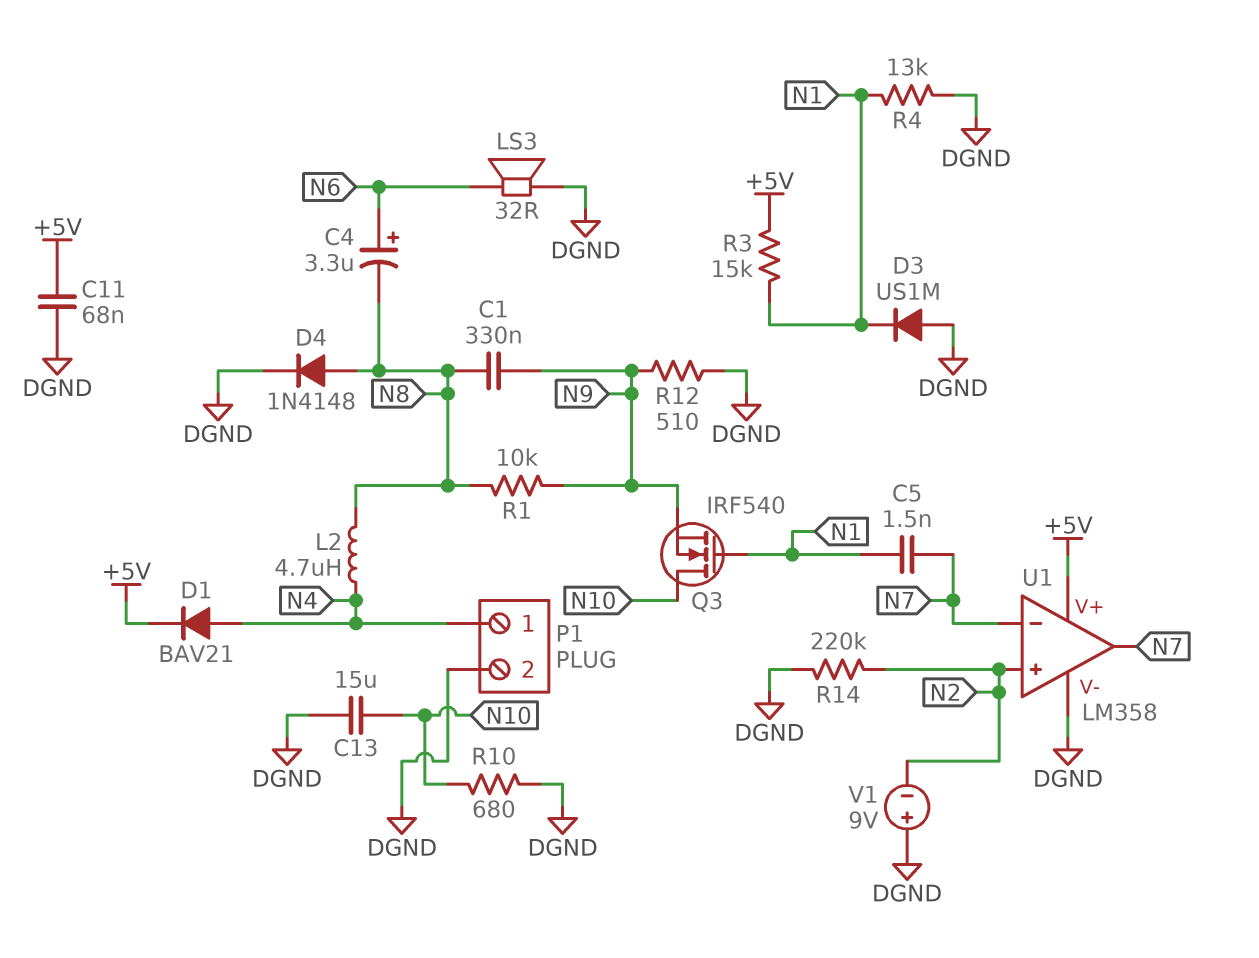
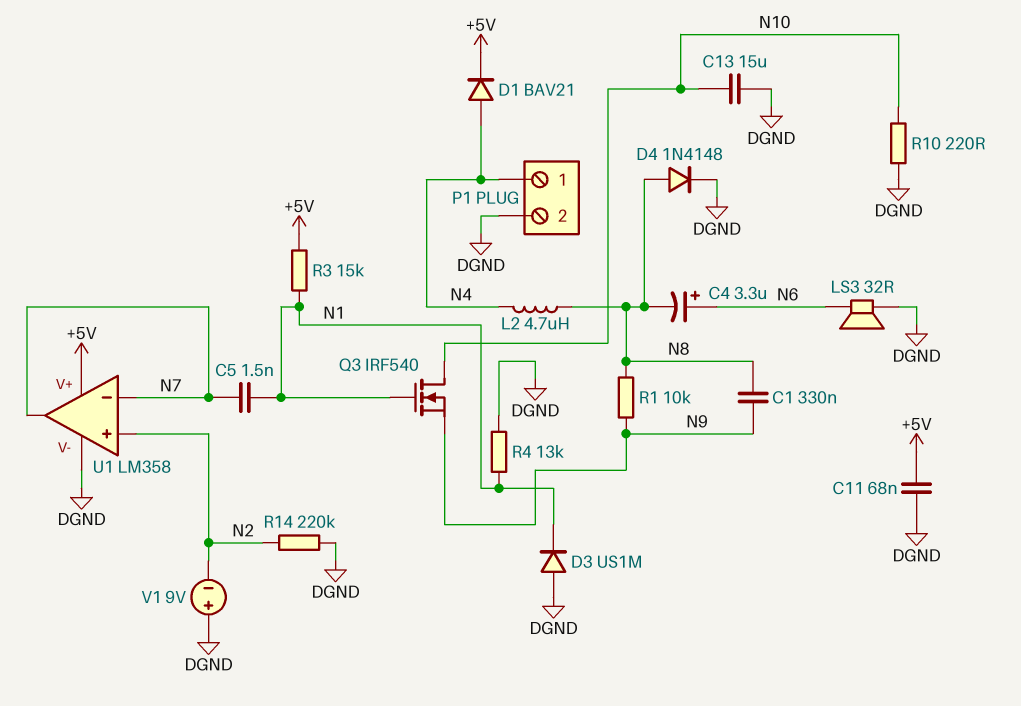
R10: 680 (DGND, N10) -> 220 (DGND, N10)
R12: 510 (DGND, N9) -> none

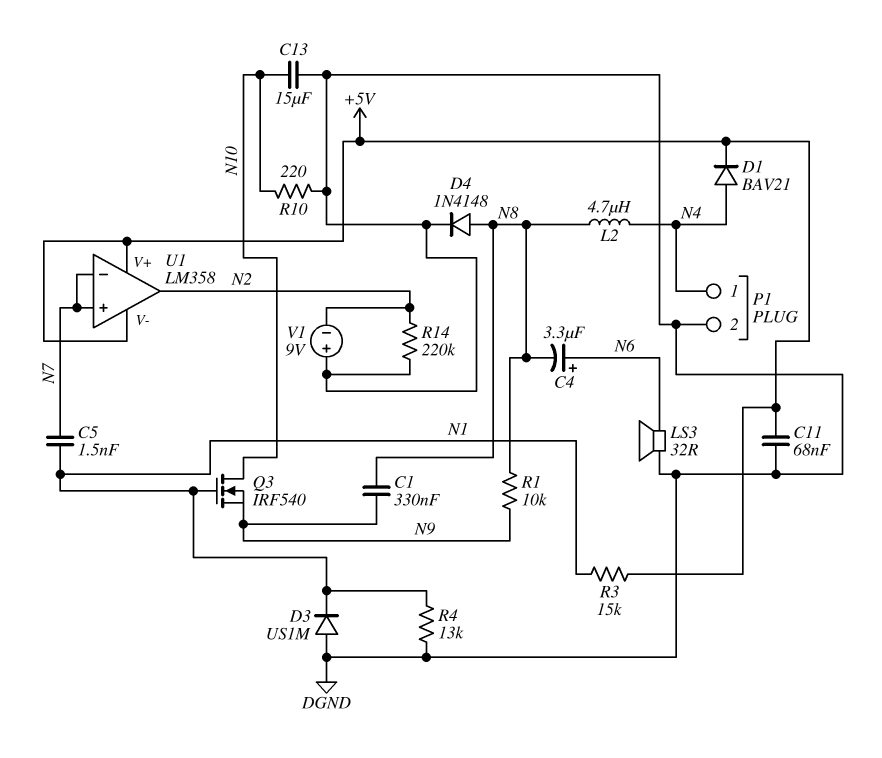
U1 pin V-: DGND -> +5V
U1 pin in+: N2 -> N7
U1 pin out: N7 -> N2

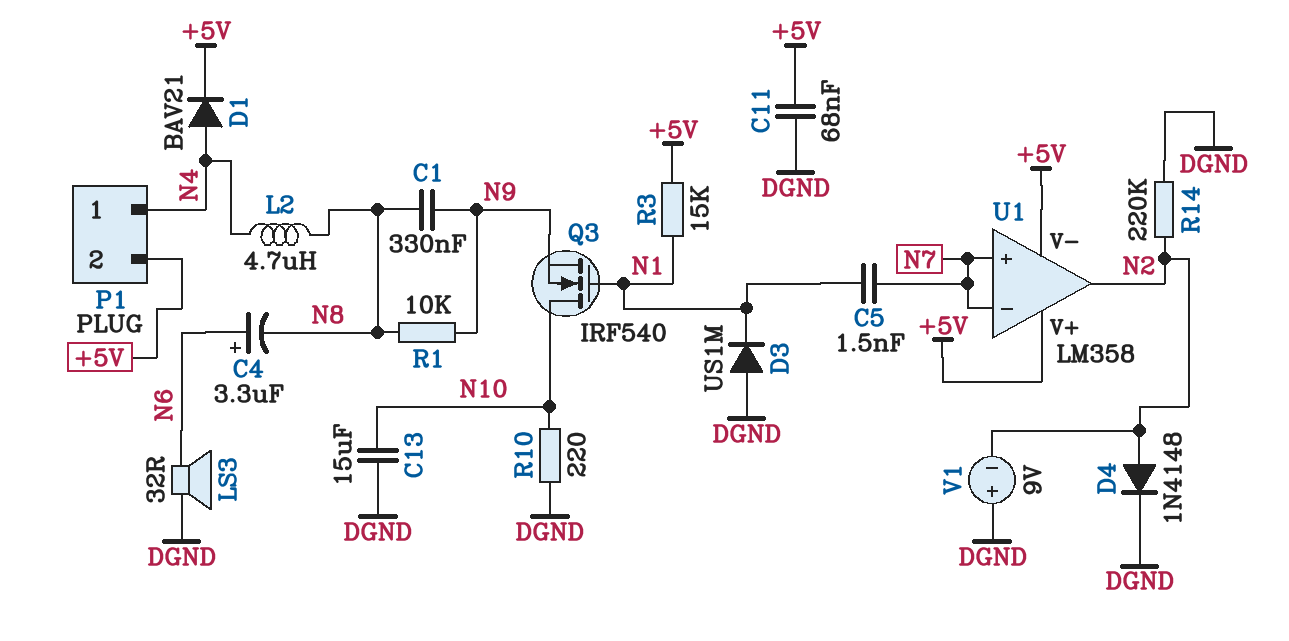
D4: diode 1N4148 (A N8, K DGND) -> diode 1N4148 (A N2, K DGND)
P1 pin 2: DGND -> +5V
R4: 13k (DGND, N1) -> none

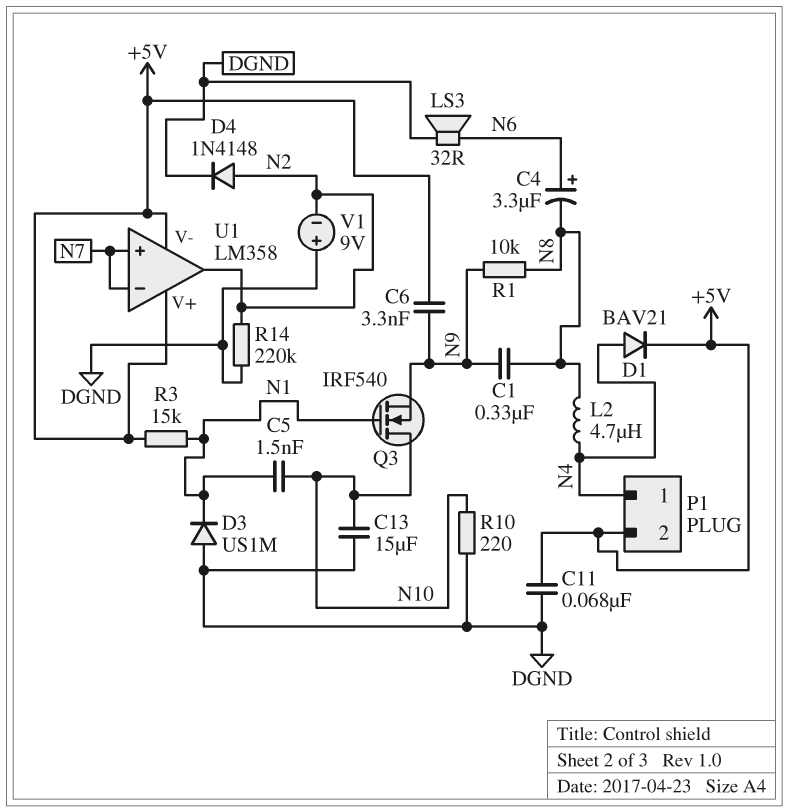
C5: 1.5nF (N1, N7) -> 1.5nF (N1, N10)
C6: none -> 3.3nF (+5V, N9)

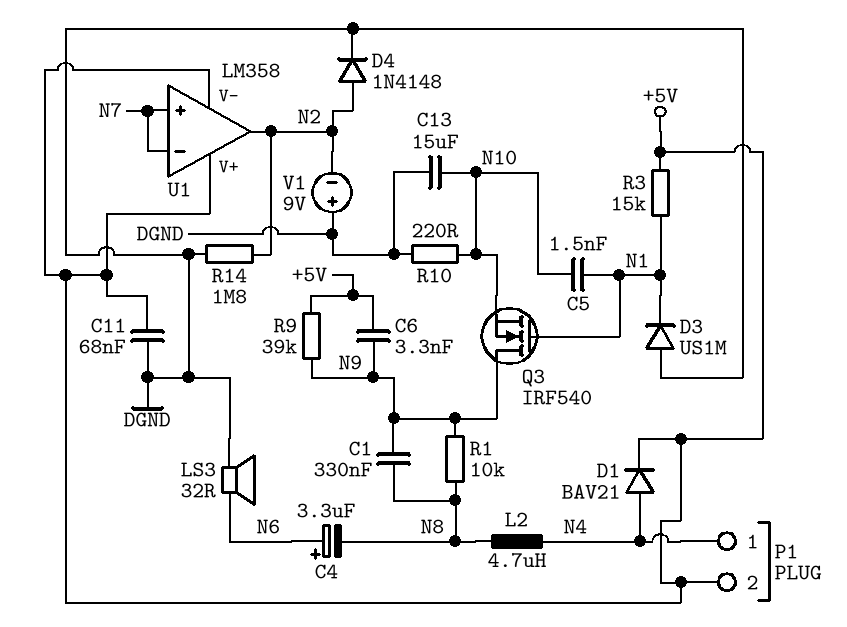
Q3: NMOS IRF540 (G N1, D N10, S N9) -> NMOS IRF540 (G N1, D N9, S N10)
R9: none -> 39k (+5V, N9)
R14: 220k (DGND, N2) -> 1.8M (DGND, N2)

